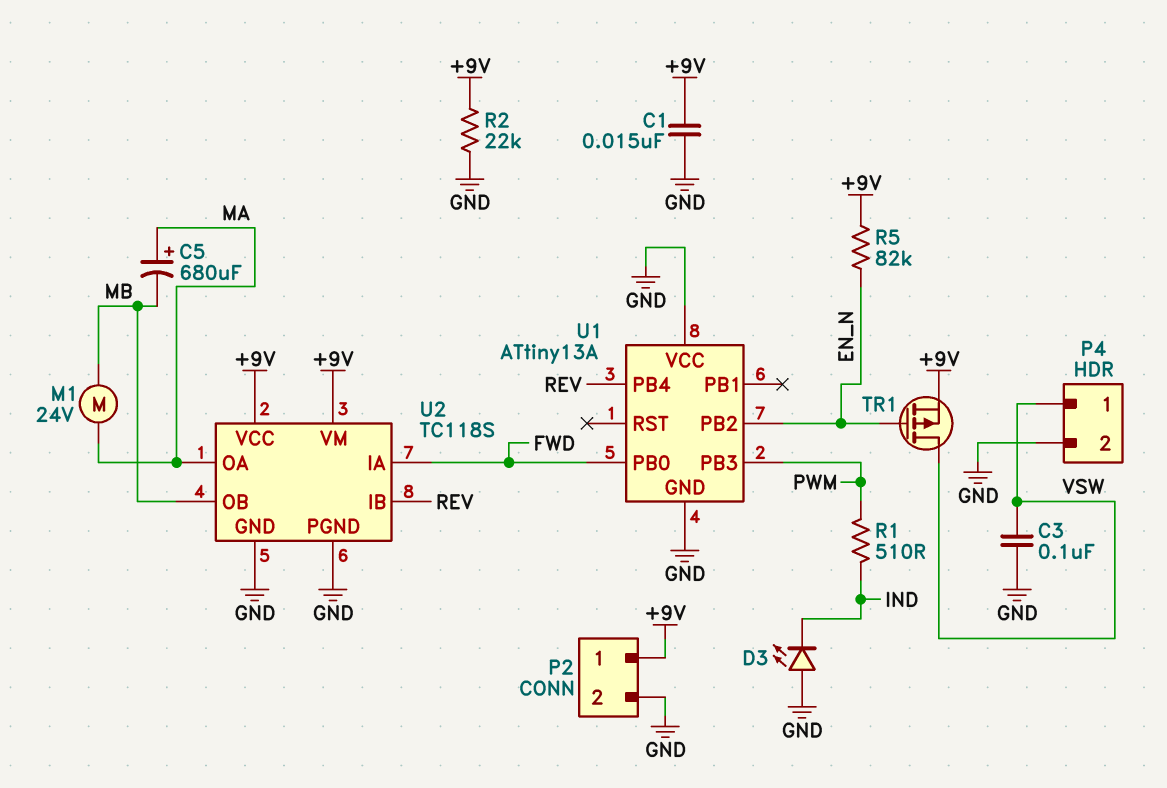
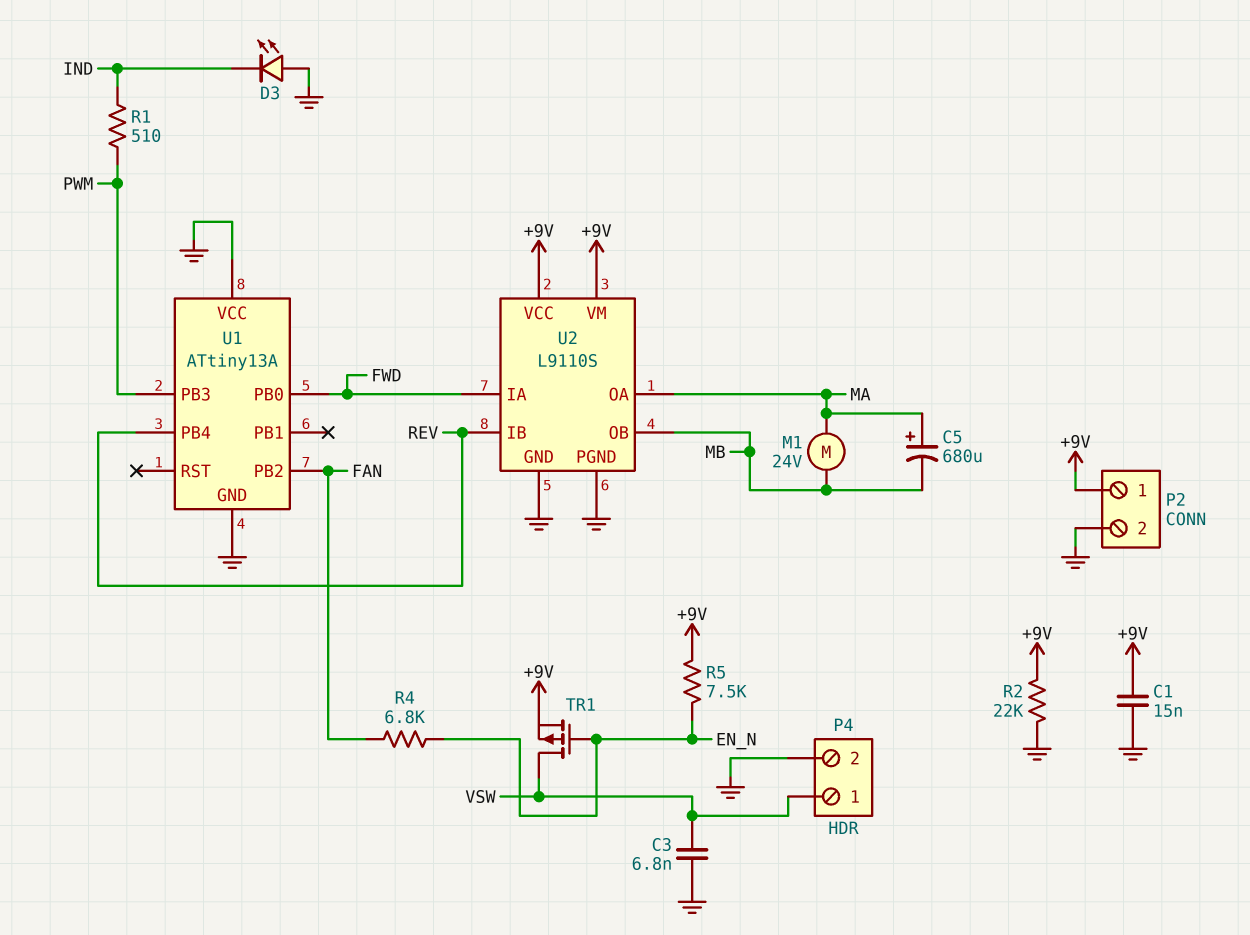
C3: 100nF (GND, VSW) -> 6.8nF (GND, VSW)
R4: none -> 6.8k (EN_N, FAN)
R5: 82k (+9V, EN_N) -> 7.5k (+9V, EN_N)
U1 pin PB2: EN_N -> FAN
U2: TC118S -> L9110S

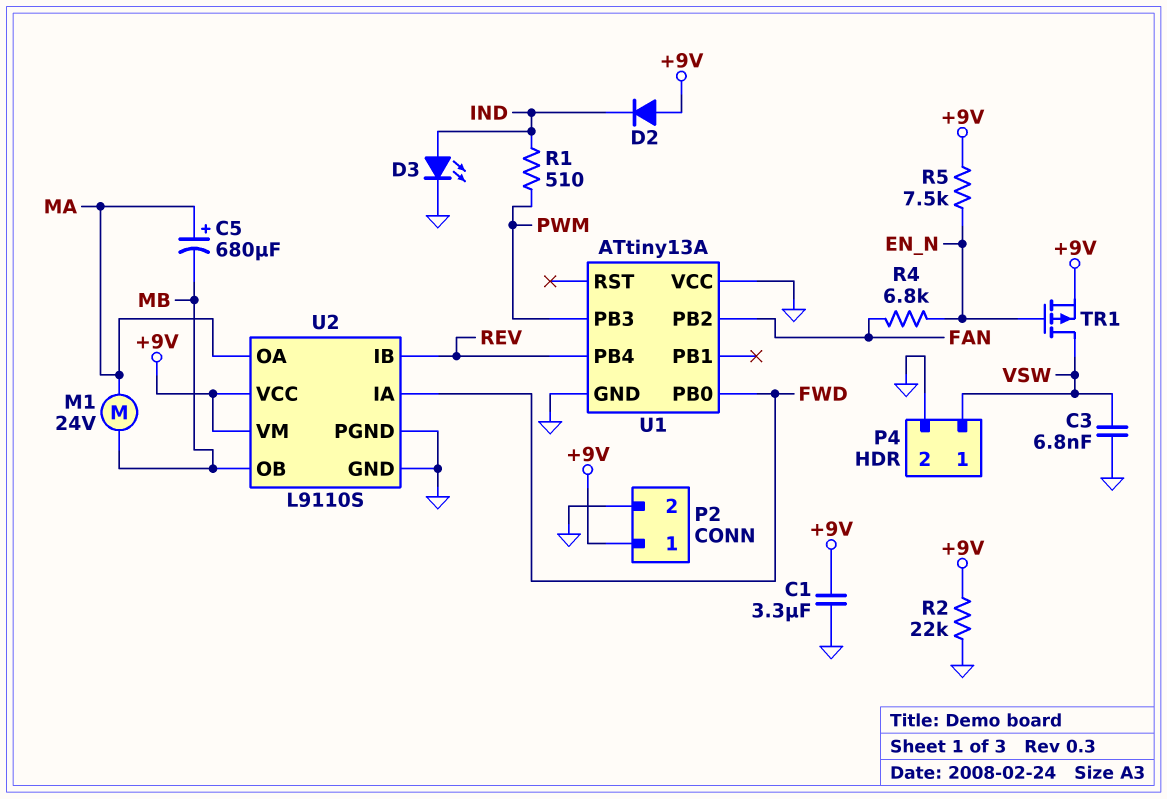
C1: 15nF (+9V, GND) -> 3.3uF (+9V, GND)
D2: none -> diode (A +9V, K IND)
D3: LED (A GND, K IND) -> LED (A IND, K GND)

